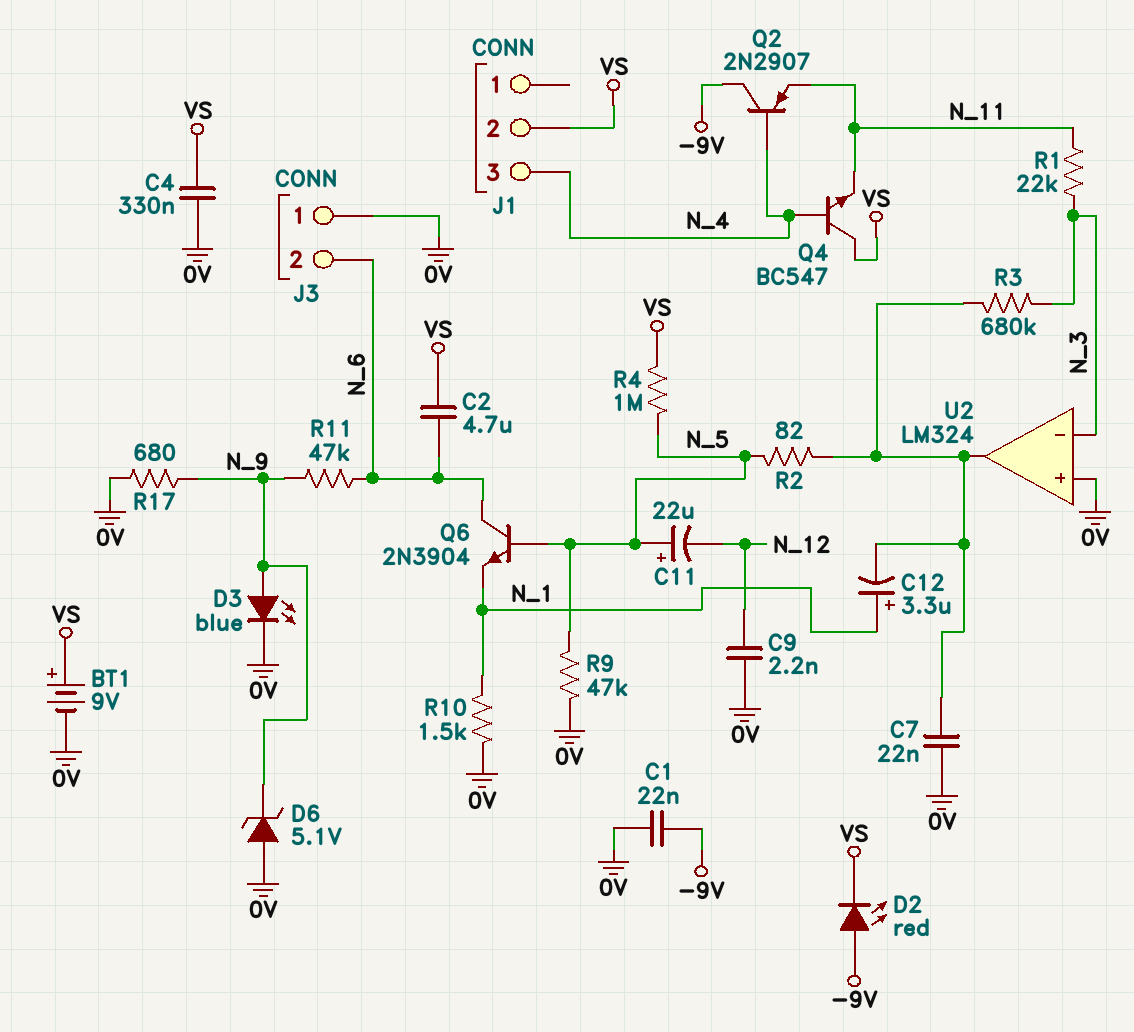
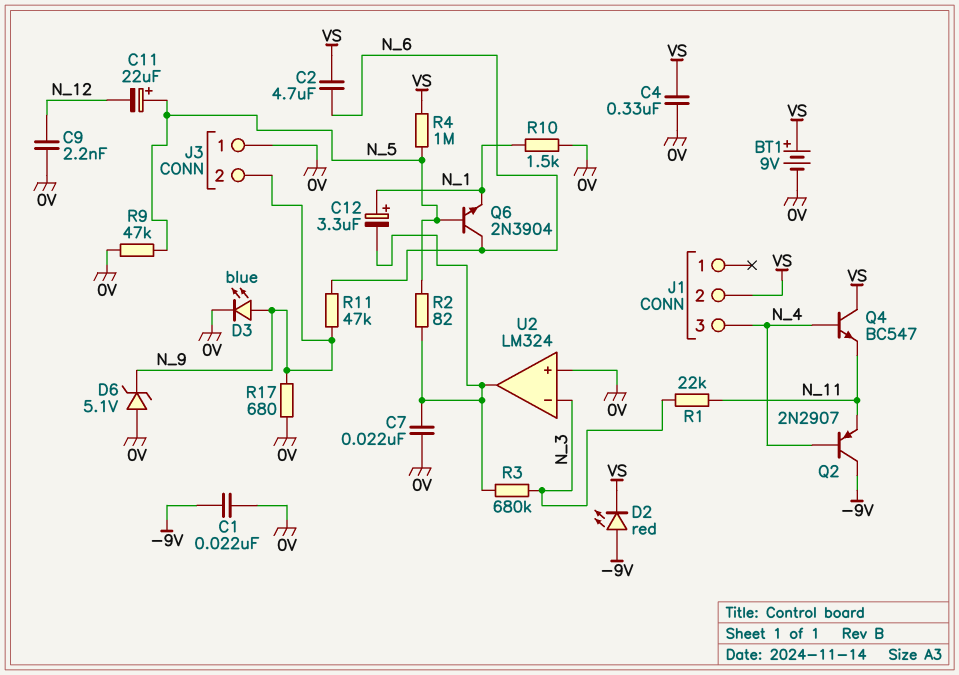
J3 pin 2: N_6 -> N_9

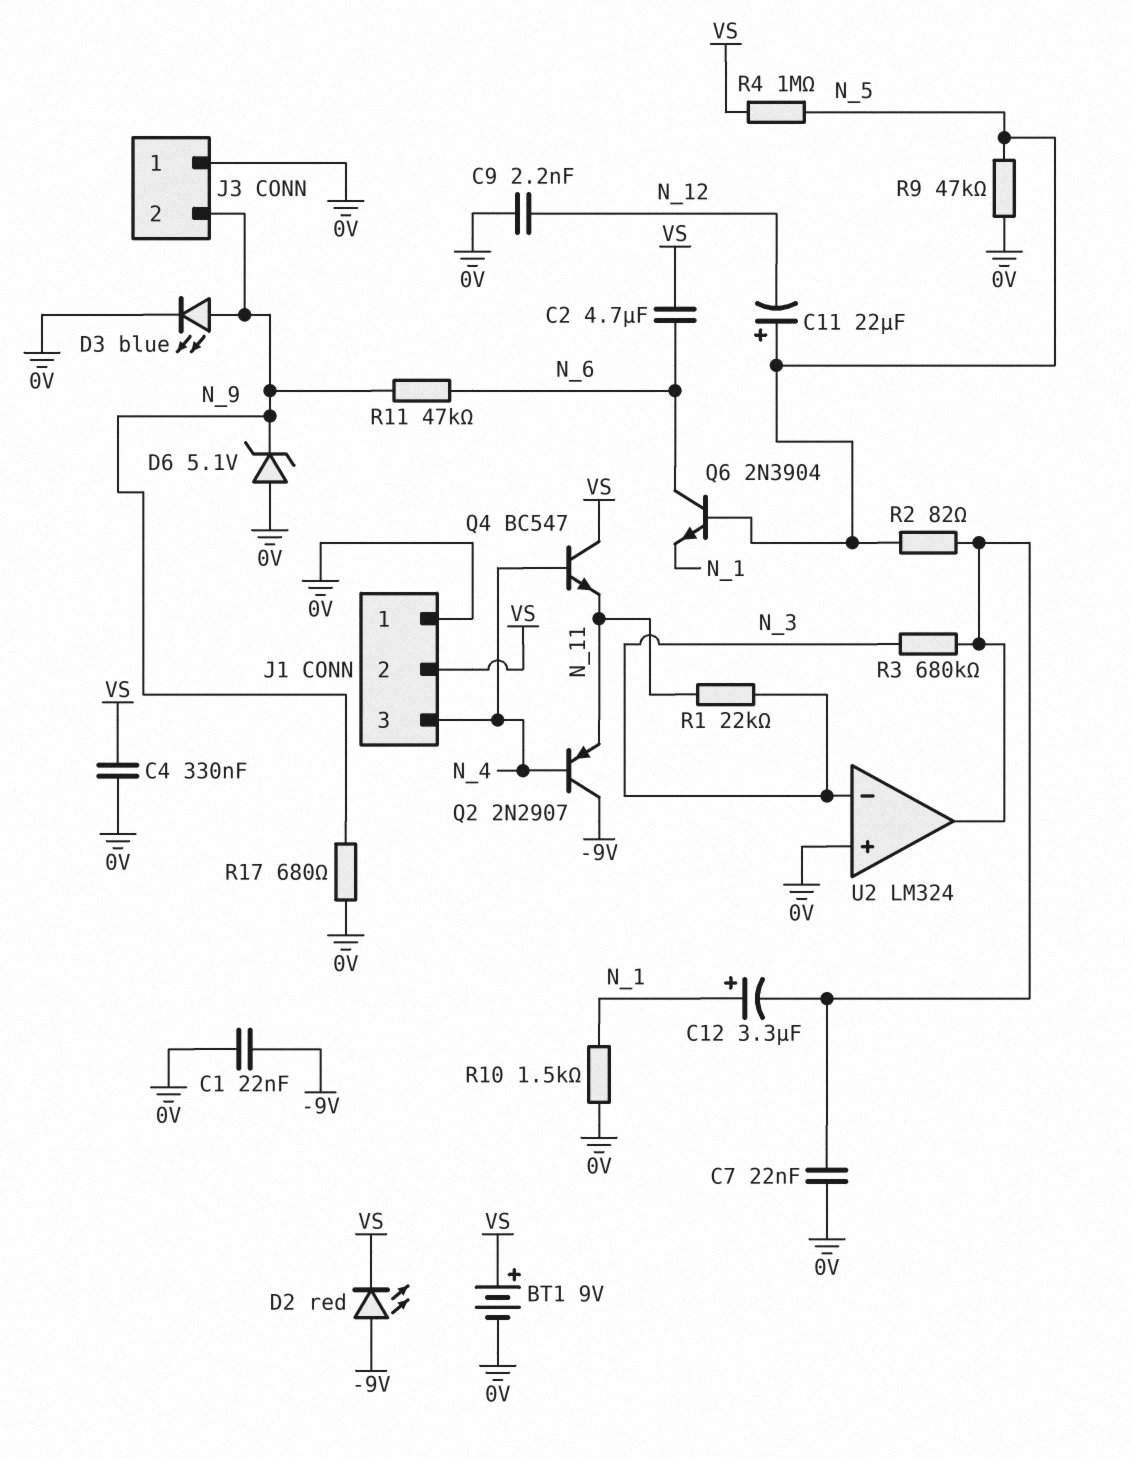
J1 pin 1: none -> 0V

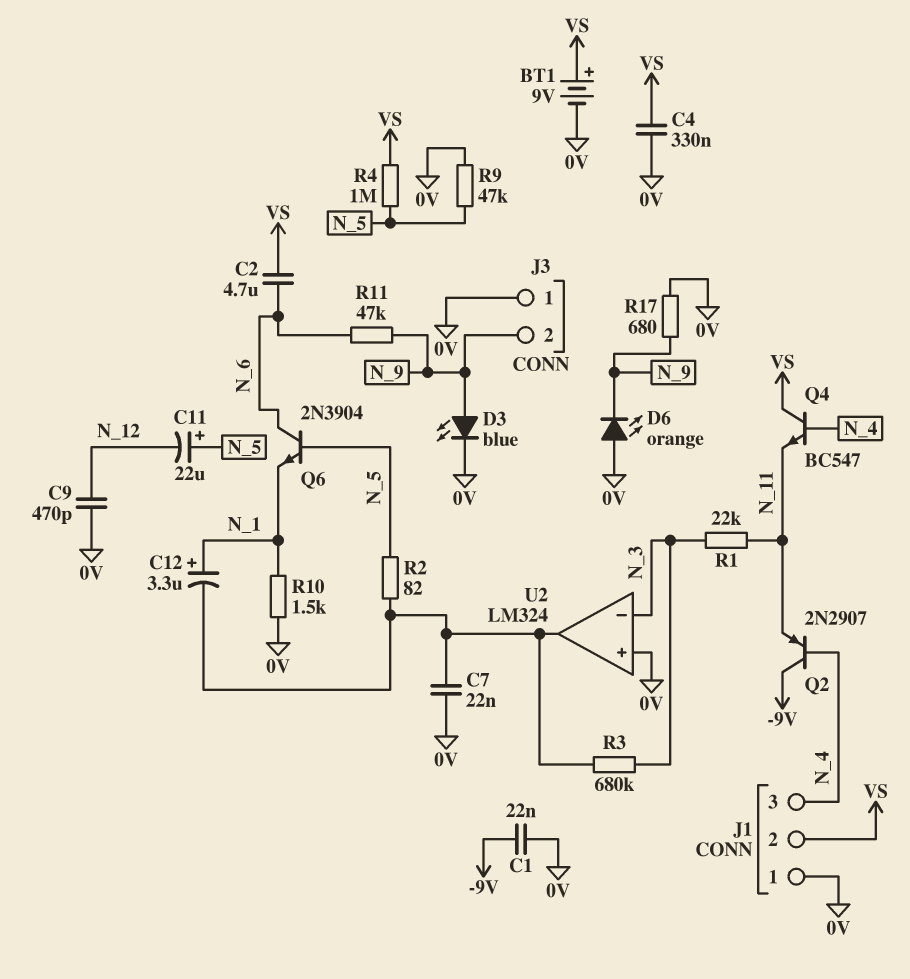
C9: 2.2nF (0V, N_12) -> 470pF (0V, N_12)
D2: LED red (A -9V, K VS) -> none
D6: zener 5.1V (A 0V, K N_9) -> LED orange (A 0V, K N_9)

